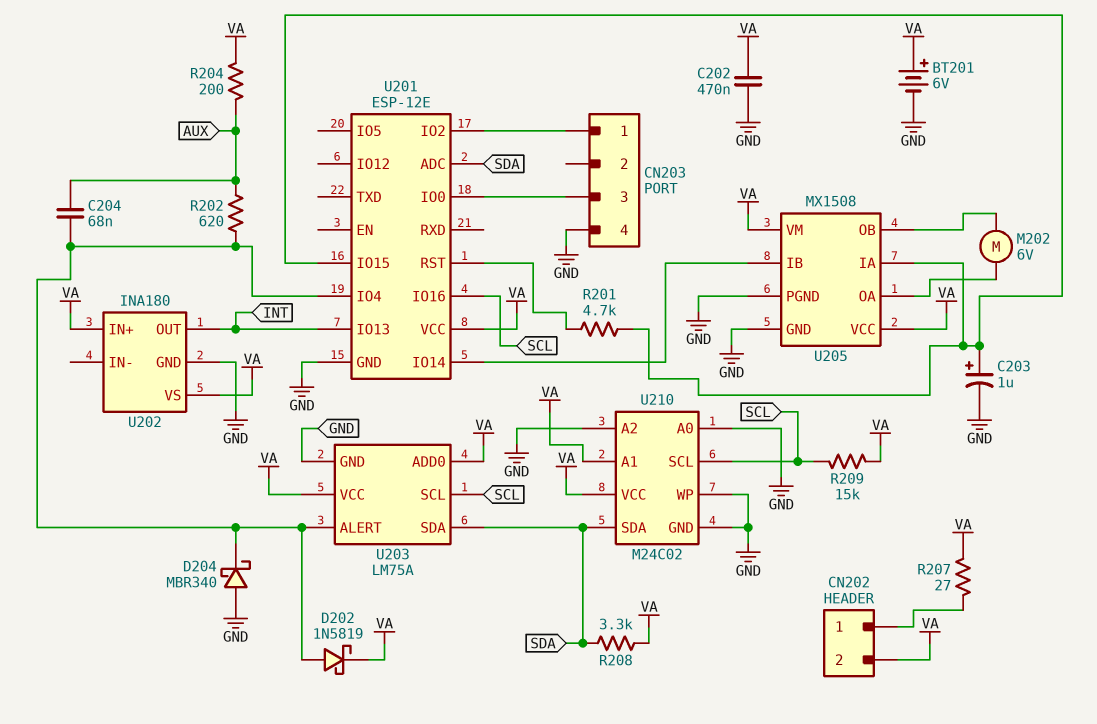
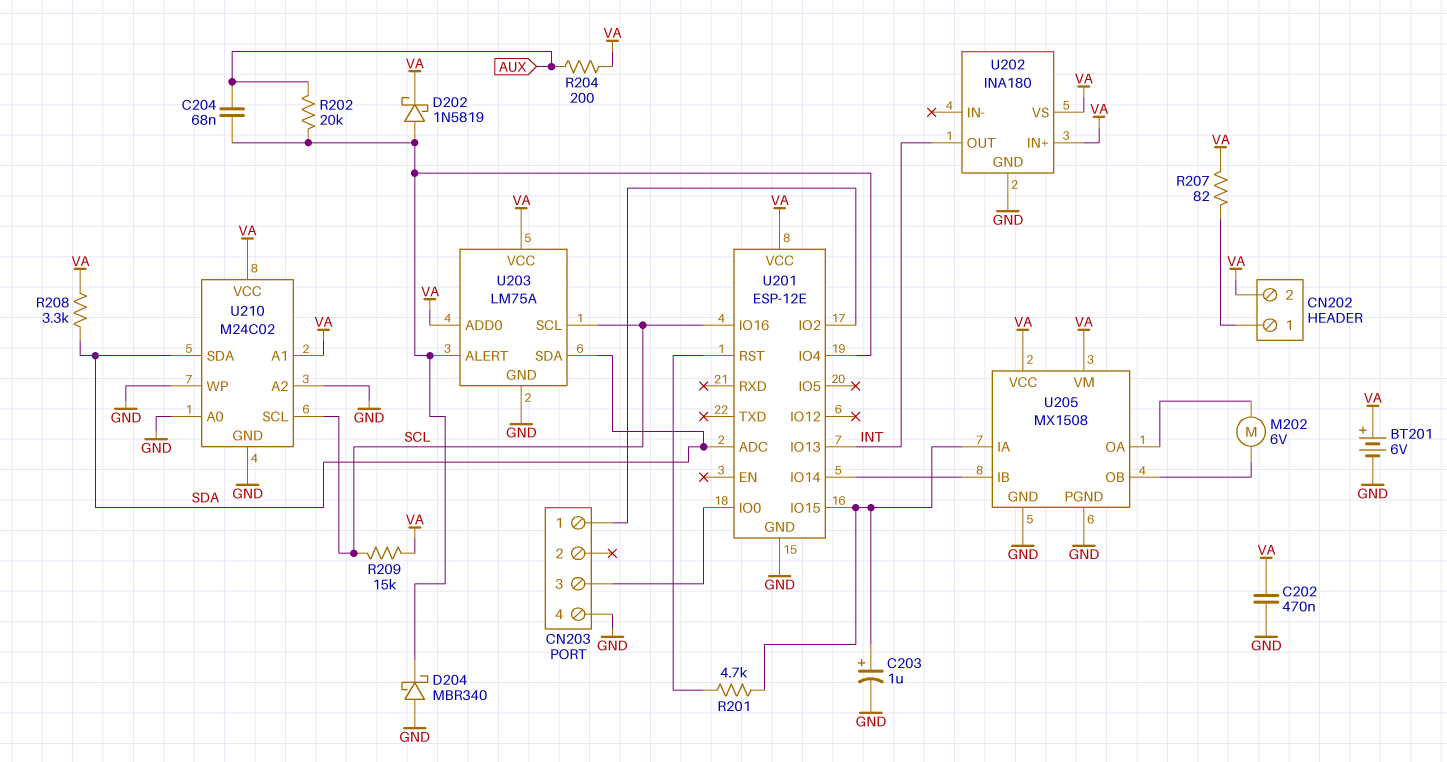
R202: 620 (AUX, U201/IO4) -> 20k (AUX, U201/IO4)
R207: 27 (CN202/1, VA) -> 82 (CN202/1, VA)

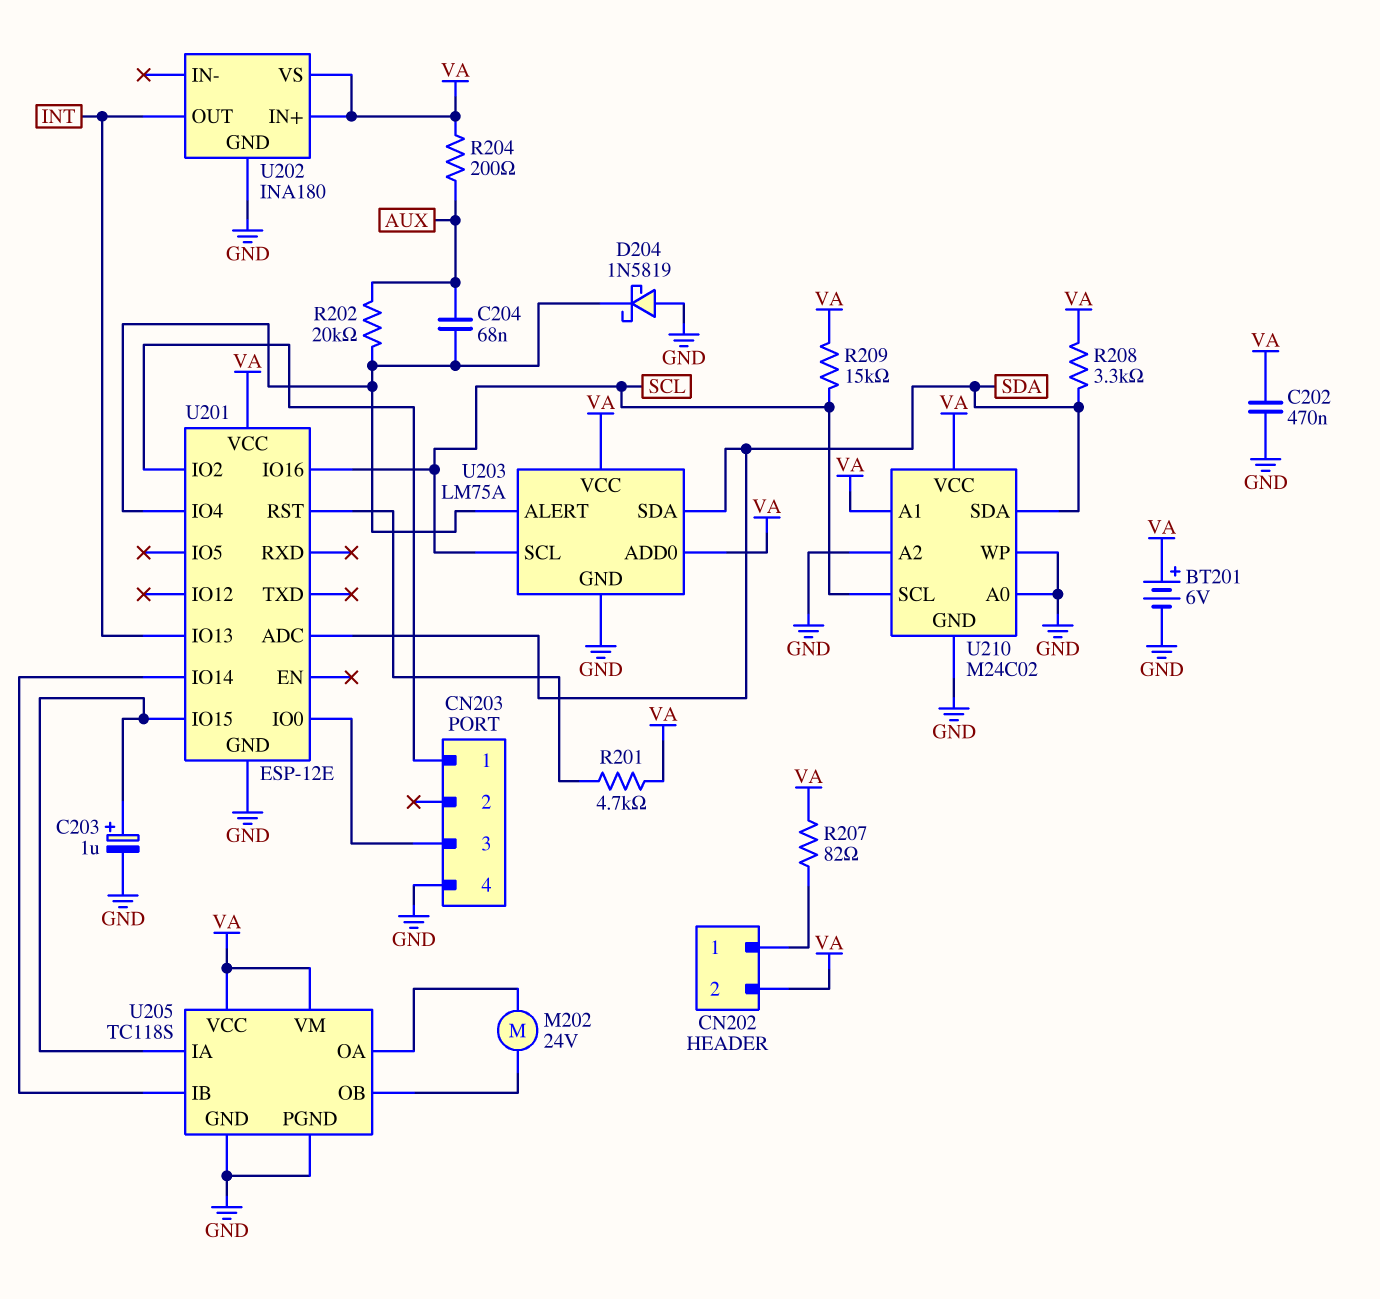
D202: schottky 1N5819 (A U201/IO4, K VA) -> none
D204: schottky MBR340 (A GND, K U201/IO4) -> schottky 1N5819 (A GND, K U201/IO4)
M202: motor 6V (U205/OA, U205/OB) -> motor 24V (U205/OA, U205/OB)
R201: 4.7k (U201/IO15, U201/RST) -> 4.7k (U201/RST, VA)
U205: MX1508 -> TC118S

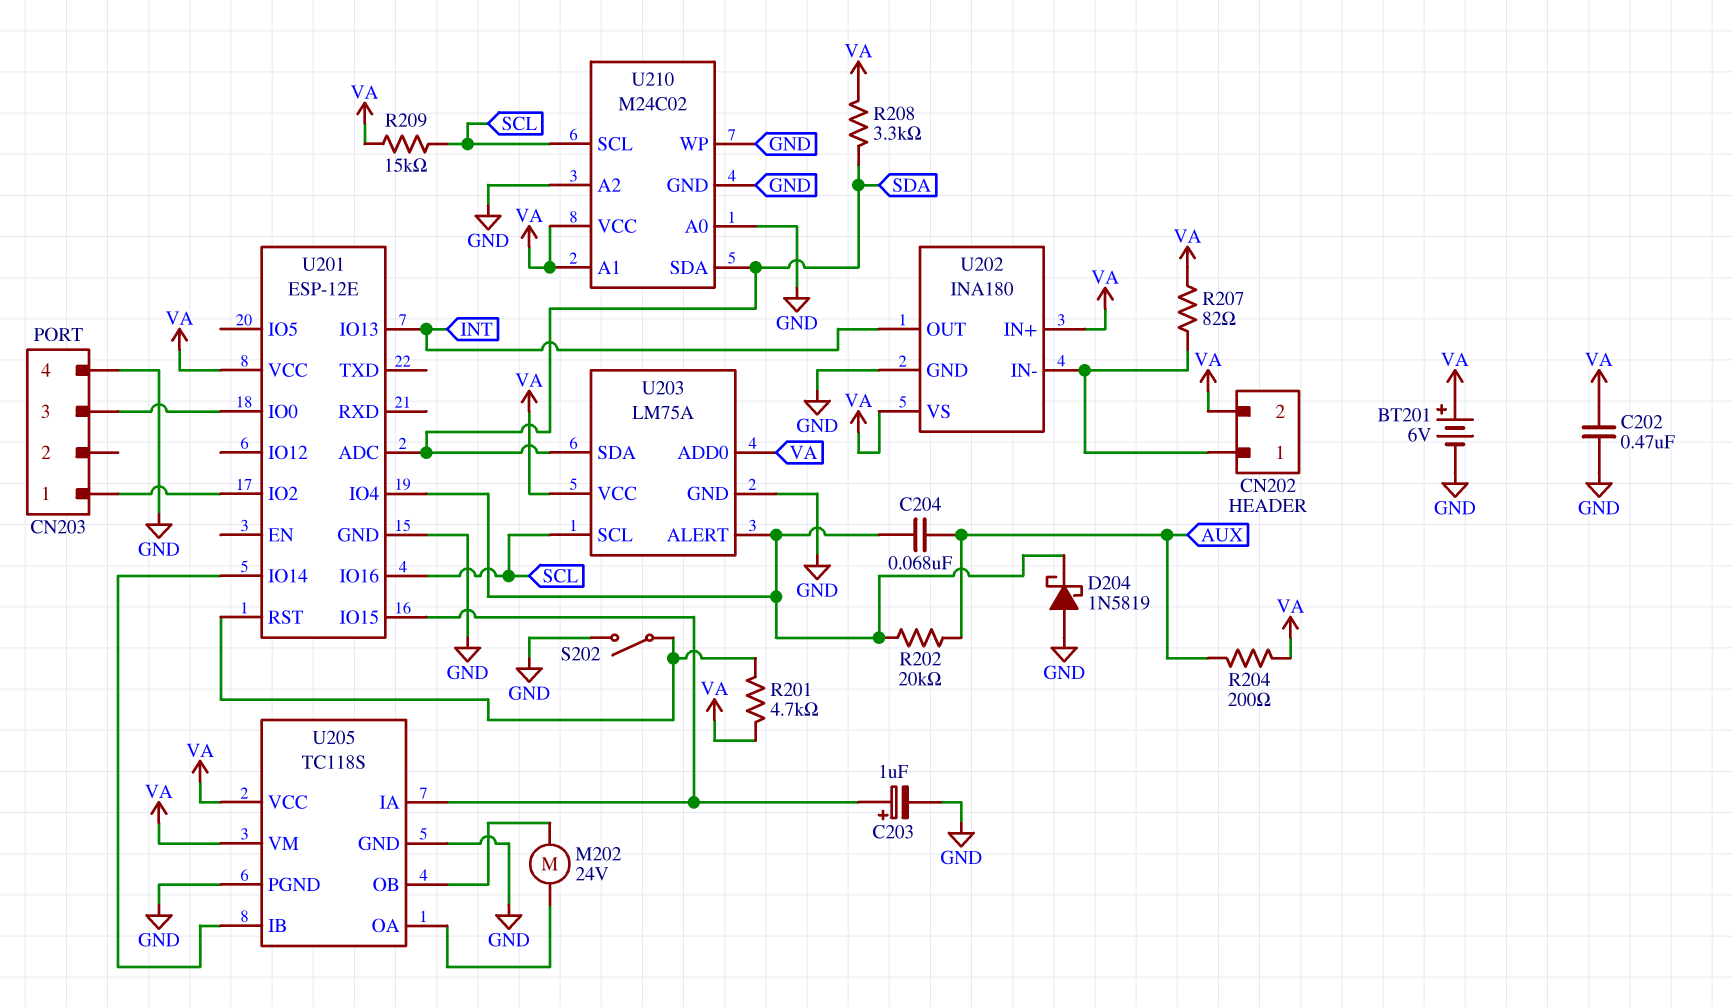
S202: none -> switch (GND, U201/RST)
U202 pin IN-: none -> CN202/1

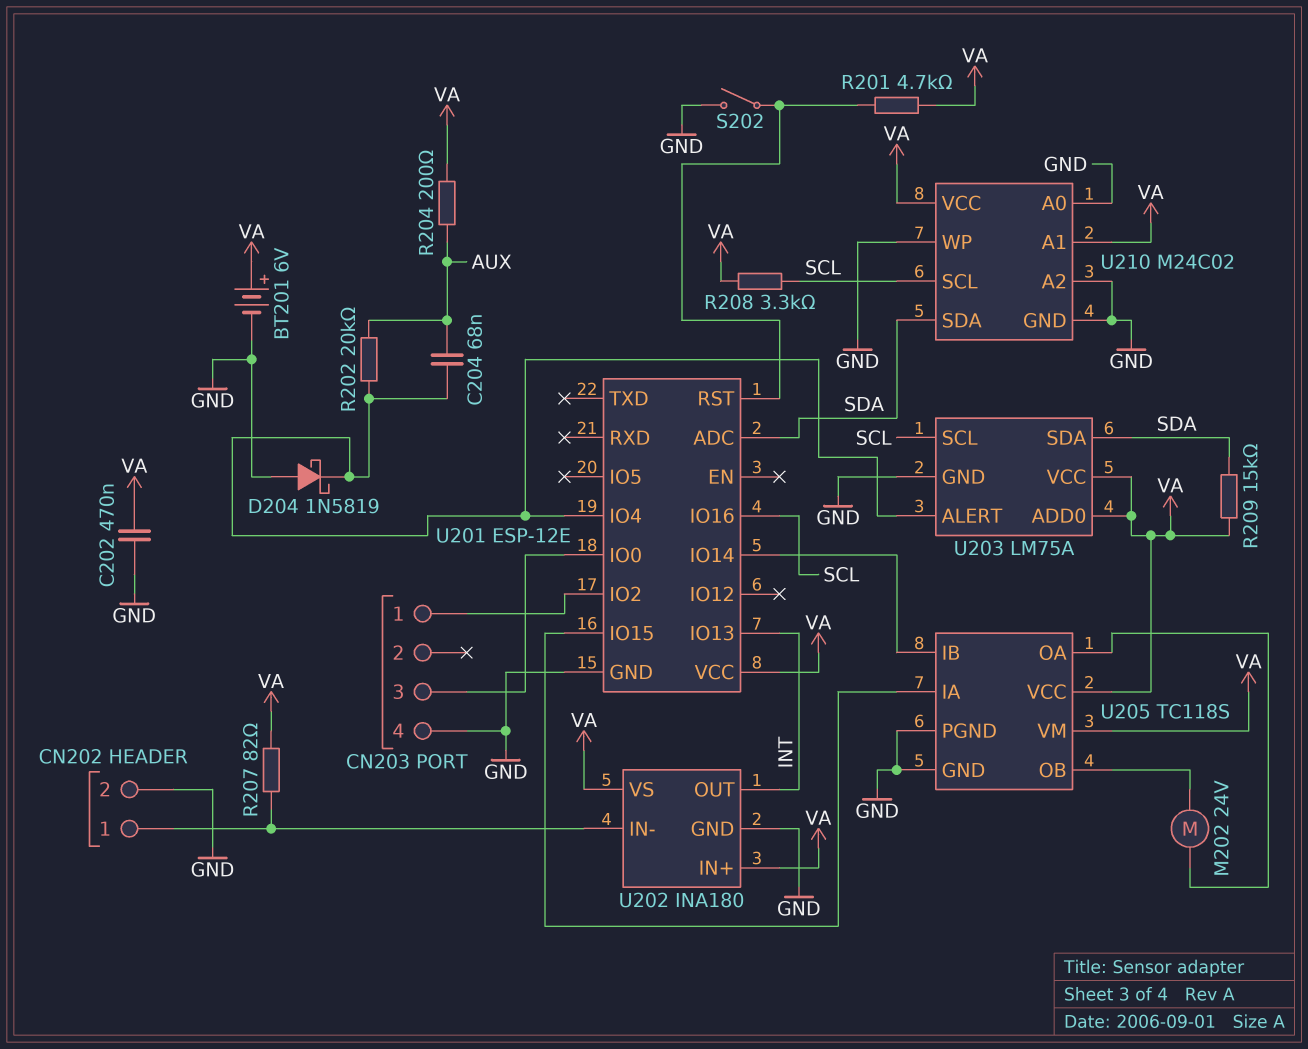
C203: 1uF (plus U201/IO15, minus GND) -> none
CN202 pin 2: VA -> GND
R208: 3.3k (SDA, VA) -> 3.3k (SCL, VA)
R209: 15k (SCL, VA) -> 15k (SDA, VA)

